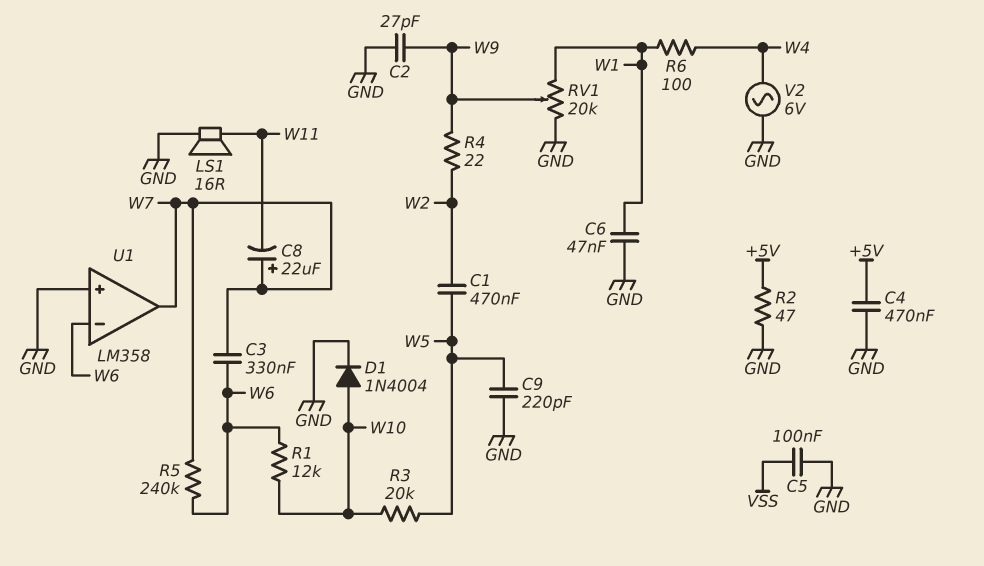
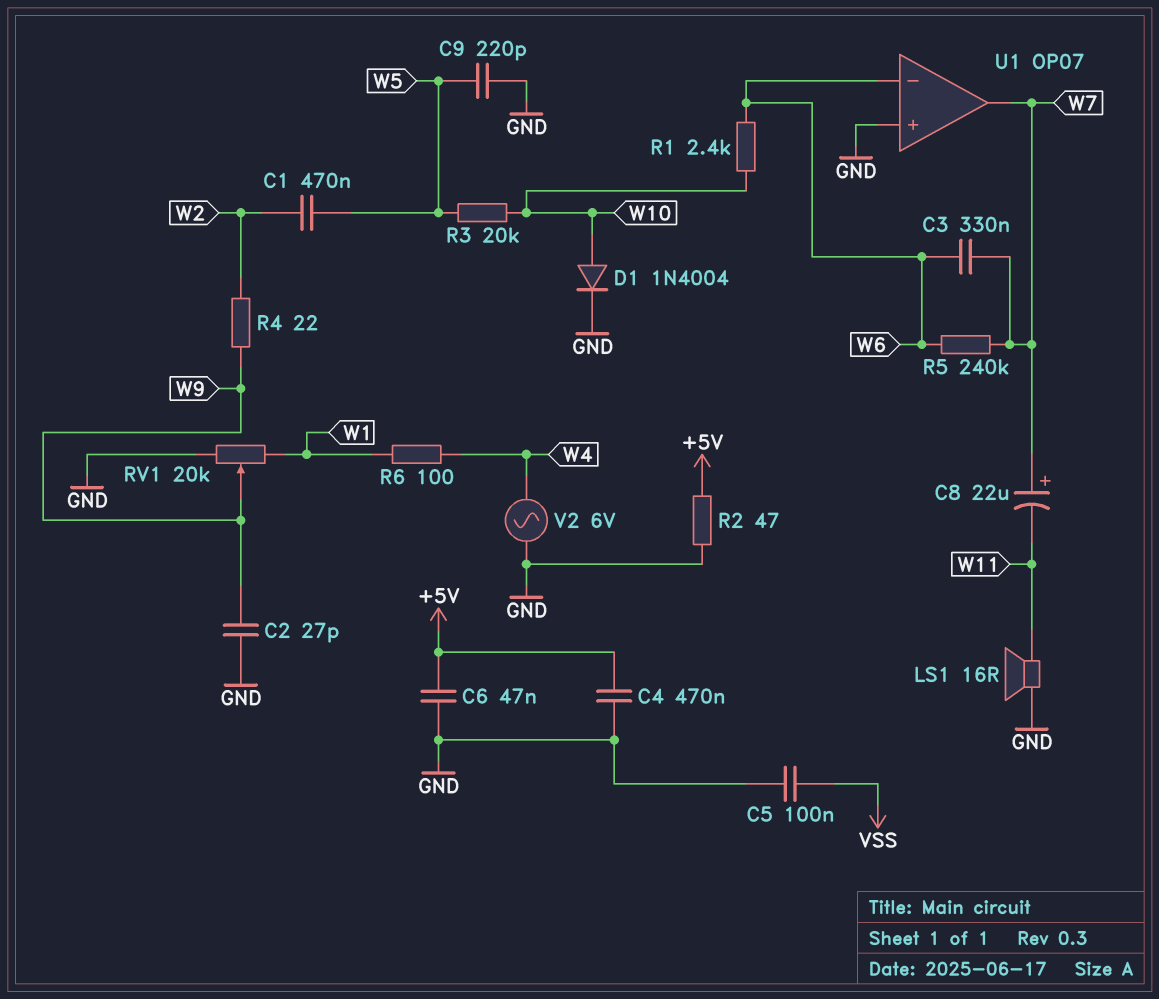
C6: 47nF (GND, W1) -> 47nF (+5V, GND)
R1: 12k (W6, W10) -> 2.4k (W6, W10)
U1: LM358 -> OP07

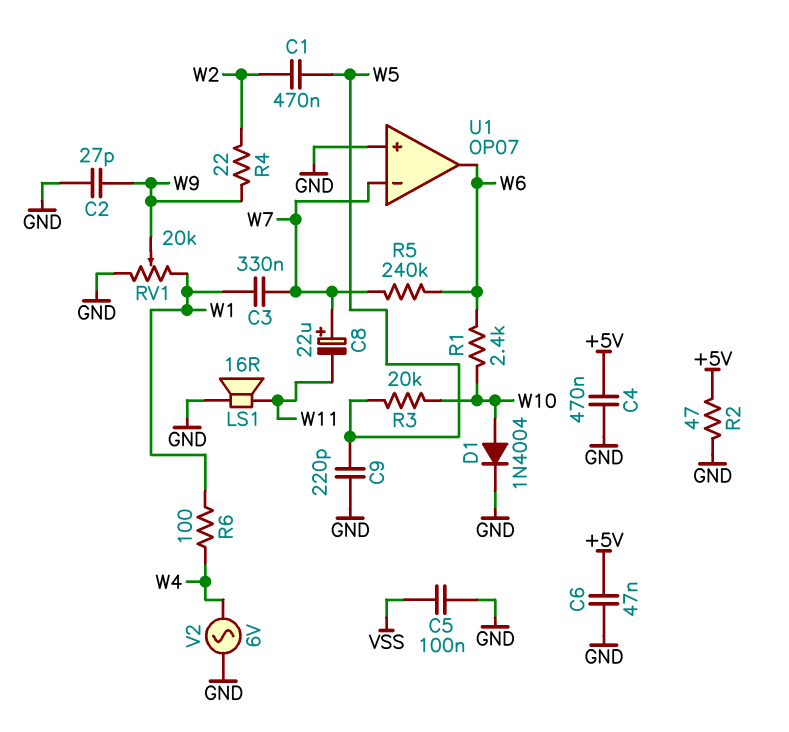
C3: 330nF (W6, W7) -> 330nF (W1, W7)
U1 pin in-: W6 -> W7
U1 pin out: W7 -> W6

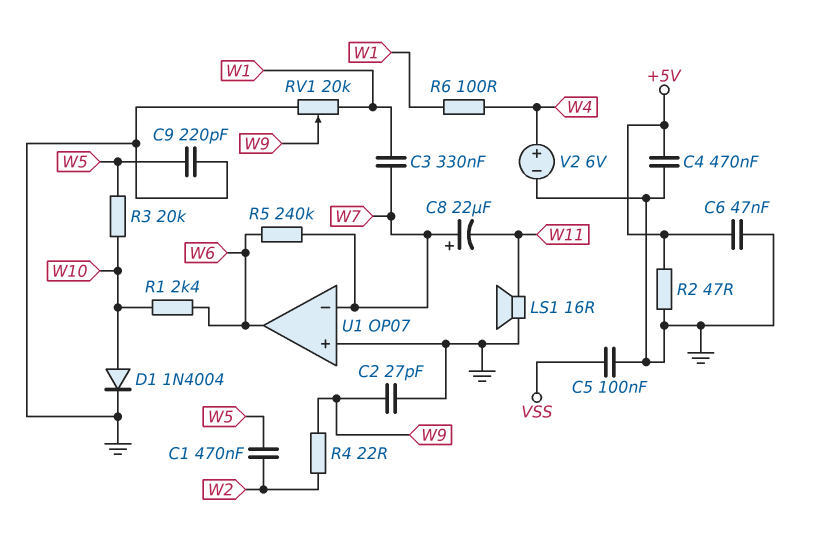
V2: AC 6V (GND, W4) -> 6V (plus W4, minus GND)

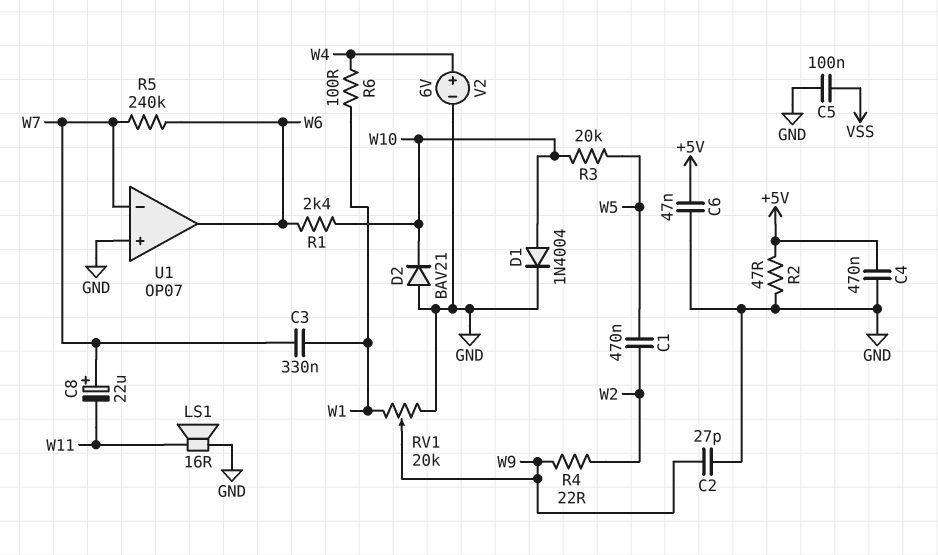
C9: 220pF (GND, W5) -> none
D2: none -> diode BAV21 (A GND, K W10)

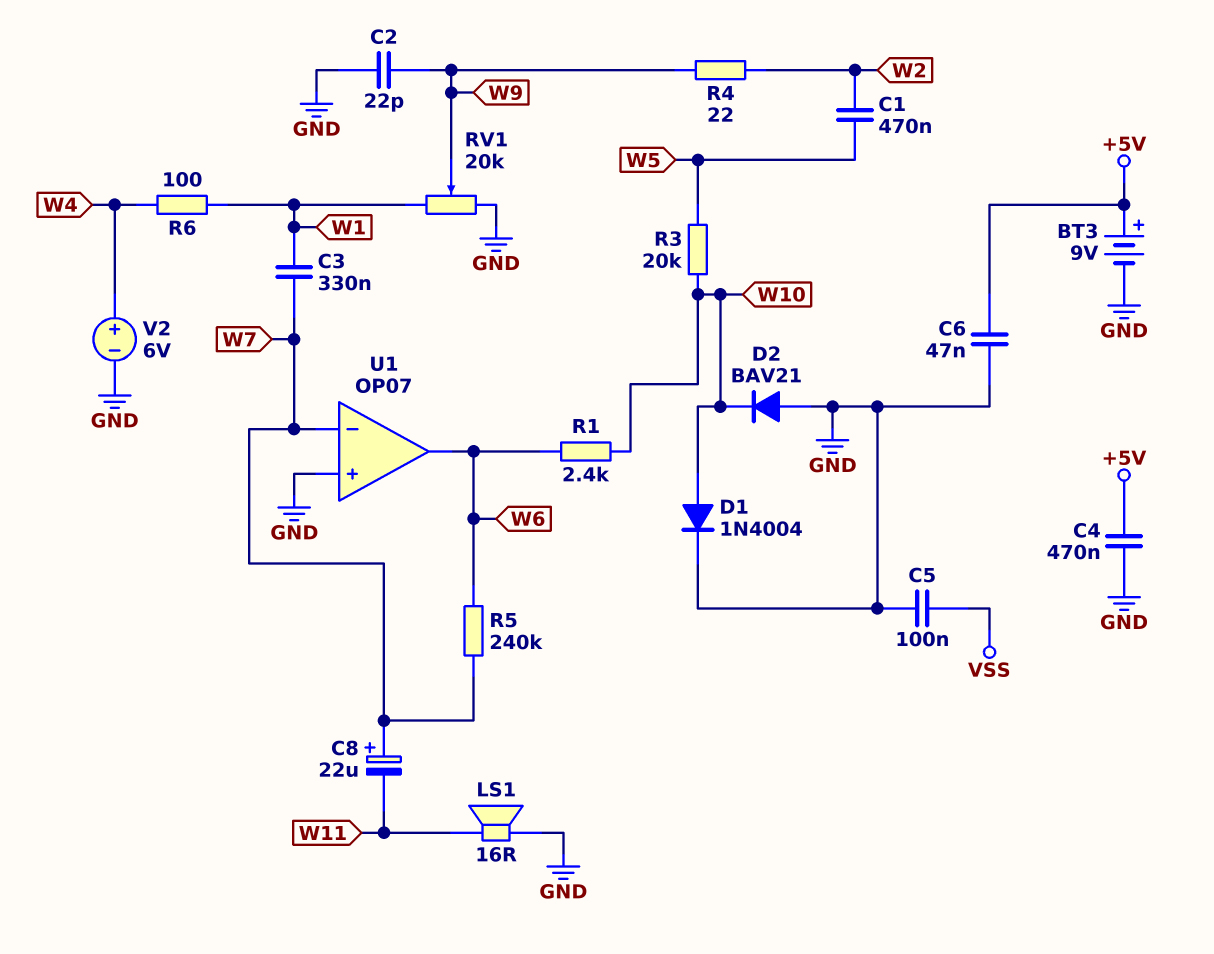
BT3: none -> 9V (plus +5V, minus GND)
C2: 27pF (GND, W9) -> 22pF (GND, W9)
R2: 47 (+5V, GND) -> none

